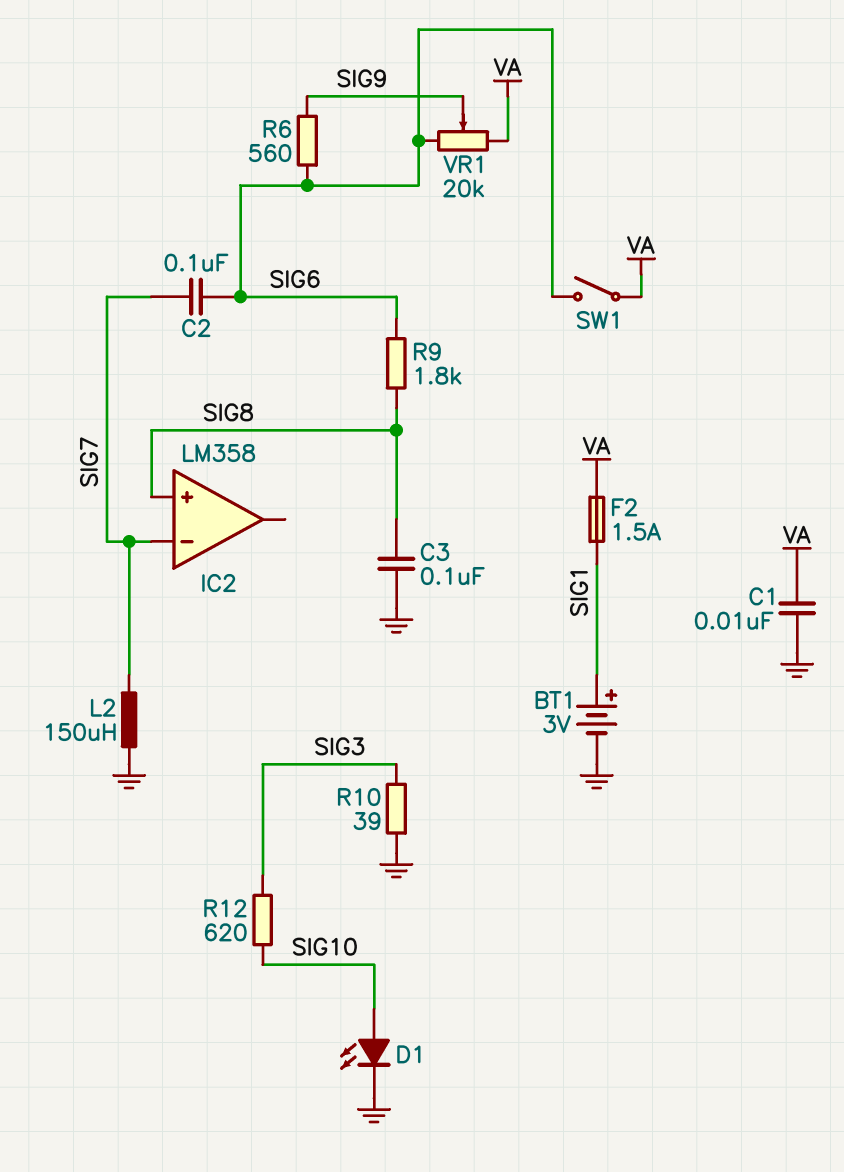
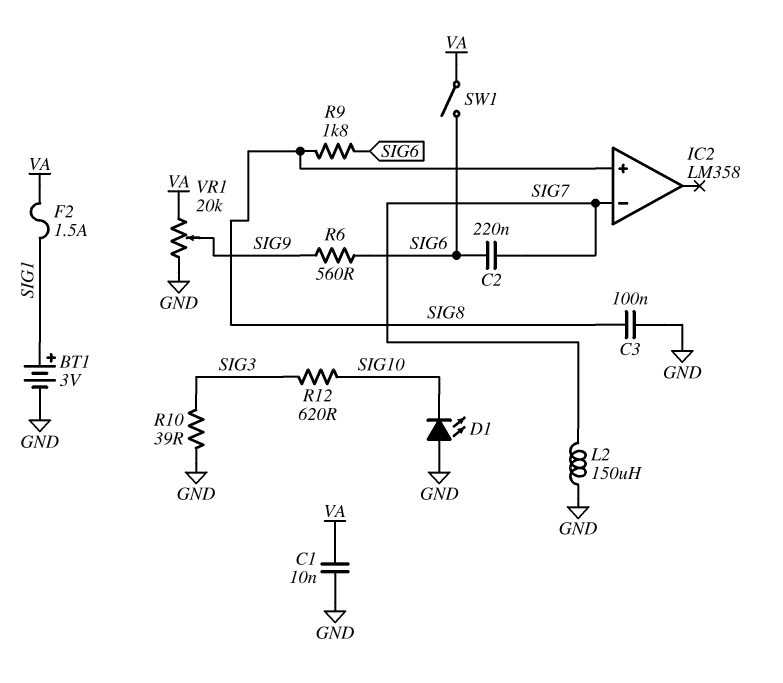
C2: 100nF (SIG6, SIG7) -> 220nF (SIG6, SIG7)
D1: LED (A SIG10, K GND) -> LED (A GND, K SIG10)
VR1: 20k (SIG6, VA, wiper SIG9) -> 20k (GND, VA, wiper SIG9)

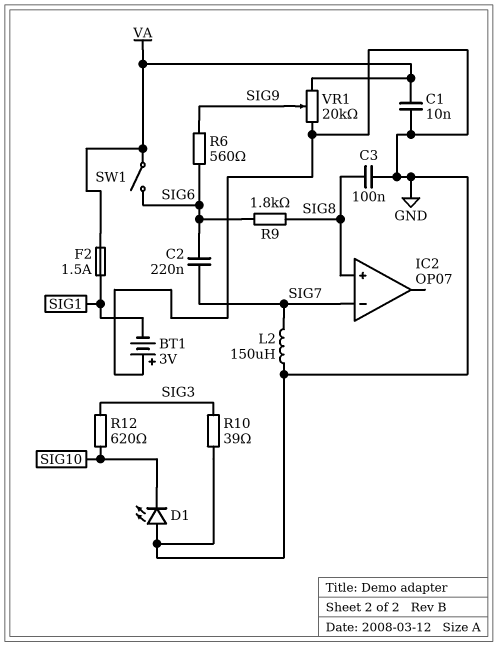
BT1: 3V (plus SIG1, minus GND) -> 3V (plus GND, minus SIG1)
IC2: LM358 -> OP07

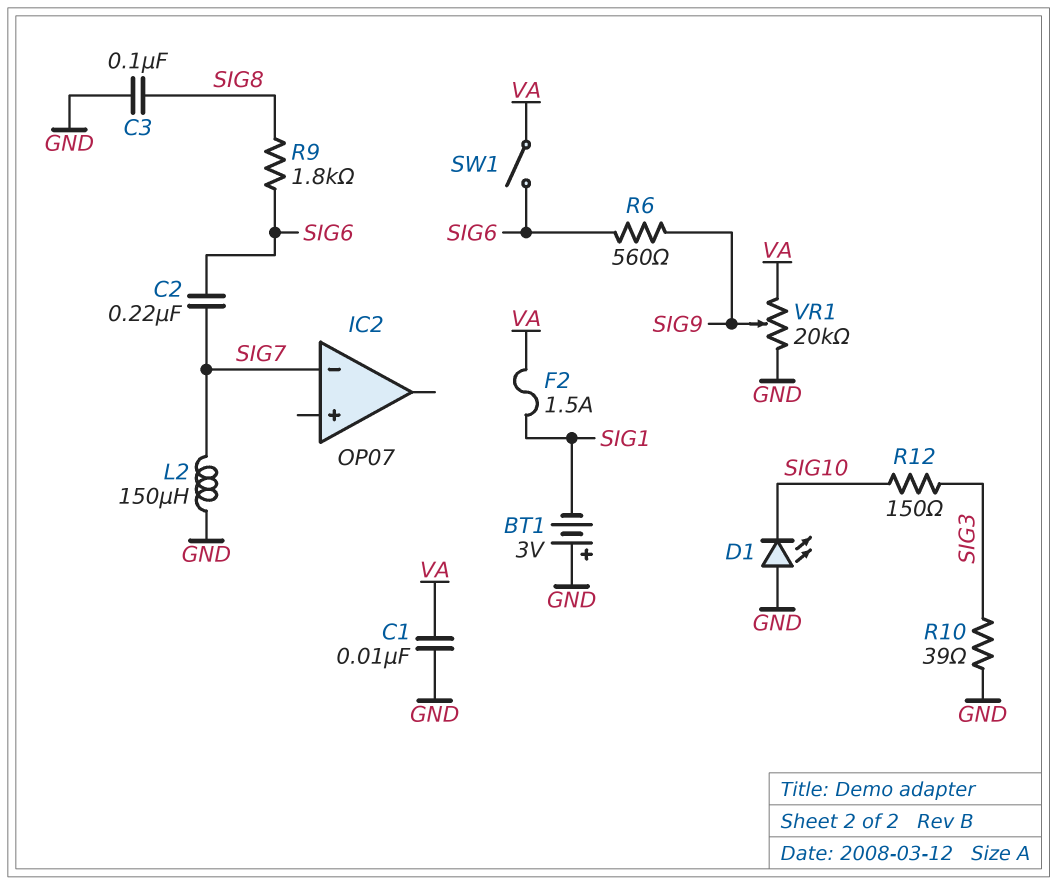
IC2 pin in+: SIG8 -> none
R12: 620 (SIG3, SIG10) -> 150 (SIG3, SIG10)

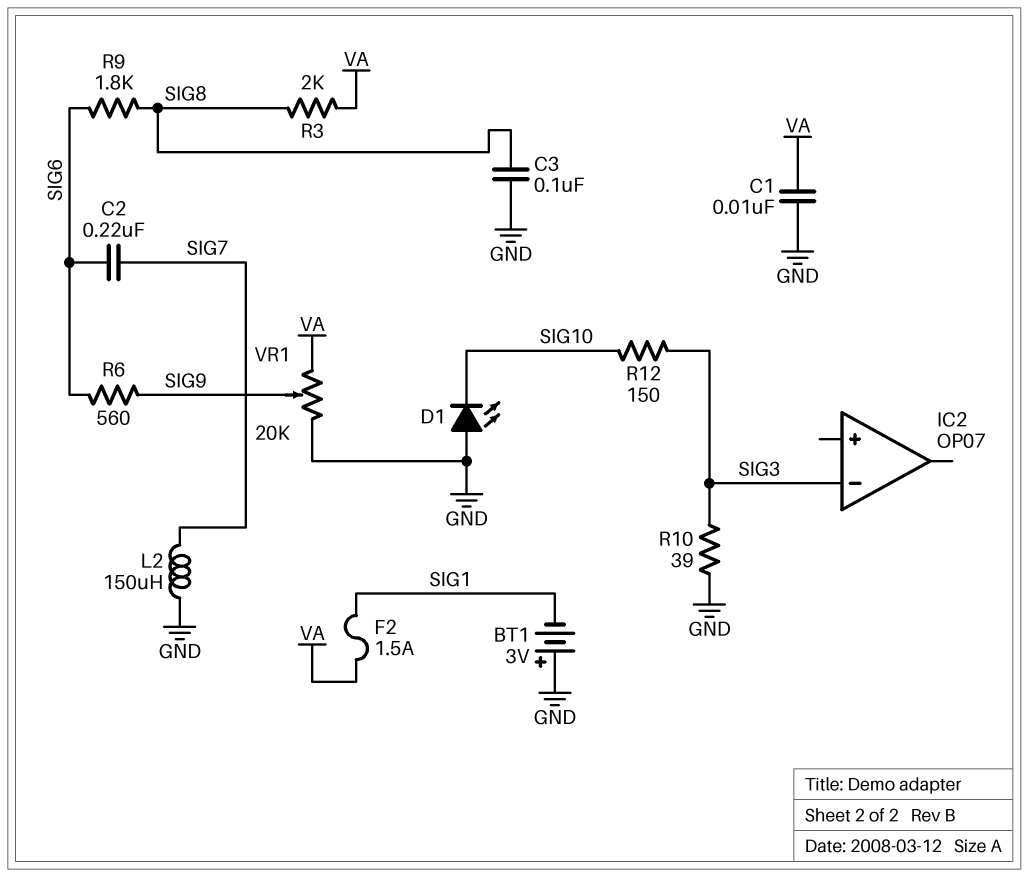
IC2 pin in-: SIG7 -> SIG3
R3: none -> 2k (SIG8, VA)
SW1: switch (SIG6, VA) -> none

